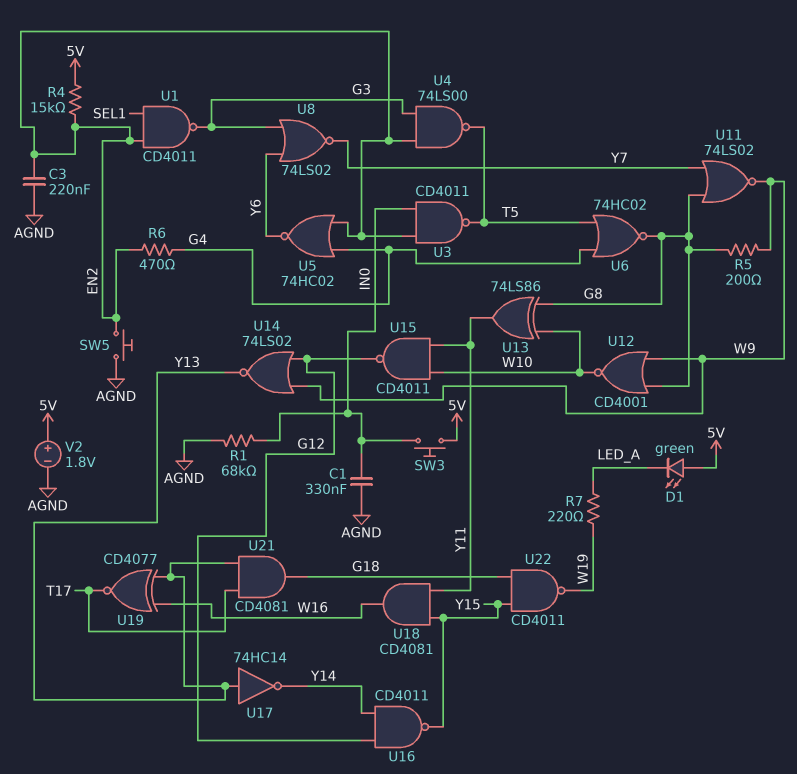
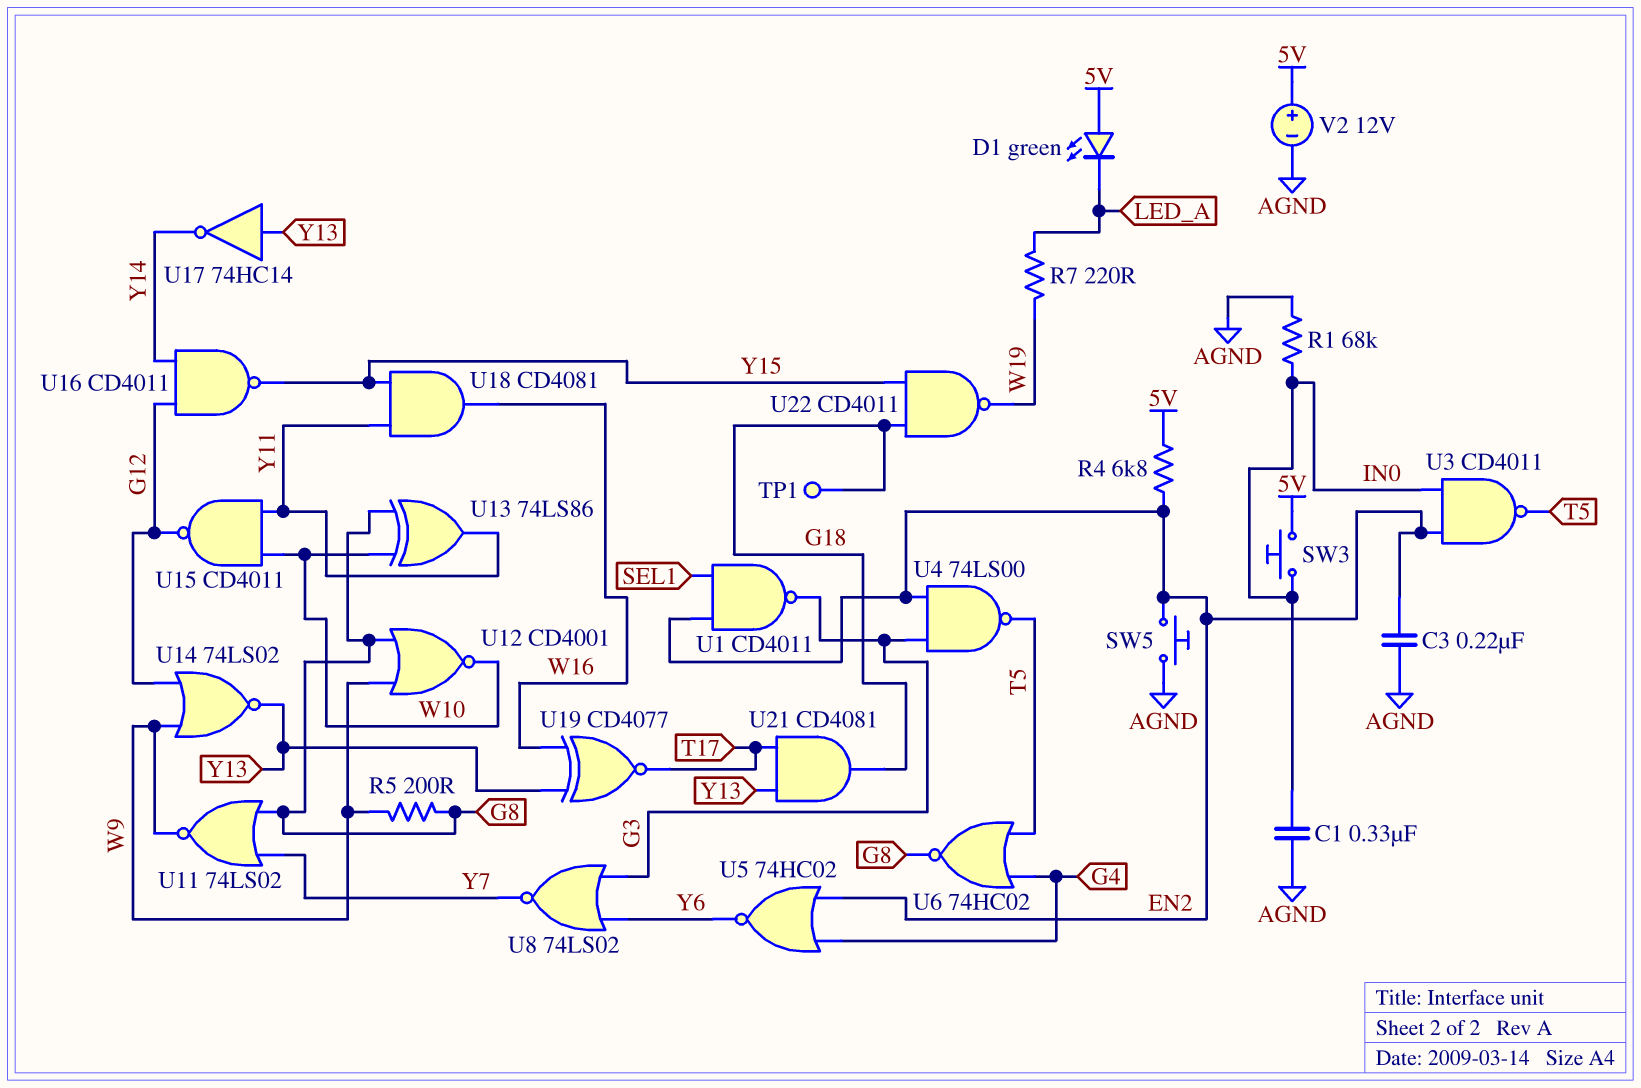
R4: 15k (5V, EN2) -> 6.8k (5V, EN2)
R6: 470 (EN2, G4) -> none
TP1: none -> test point (G18)
V2: 1.8V (plus 5V, minus AGND) -> 12V (plus 5V, minus AGND)

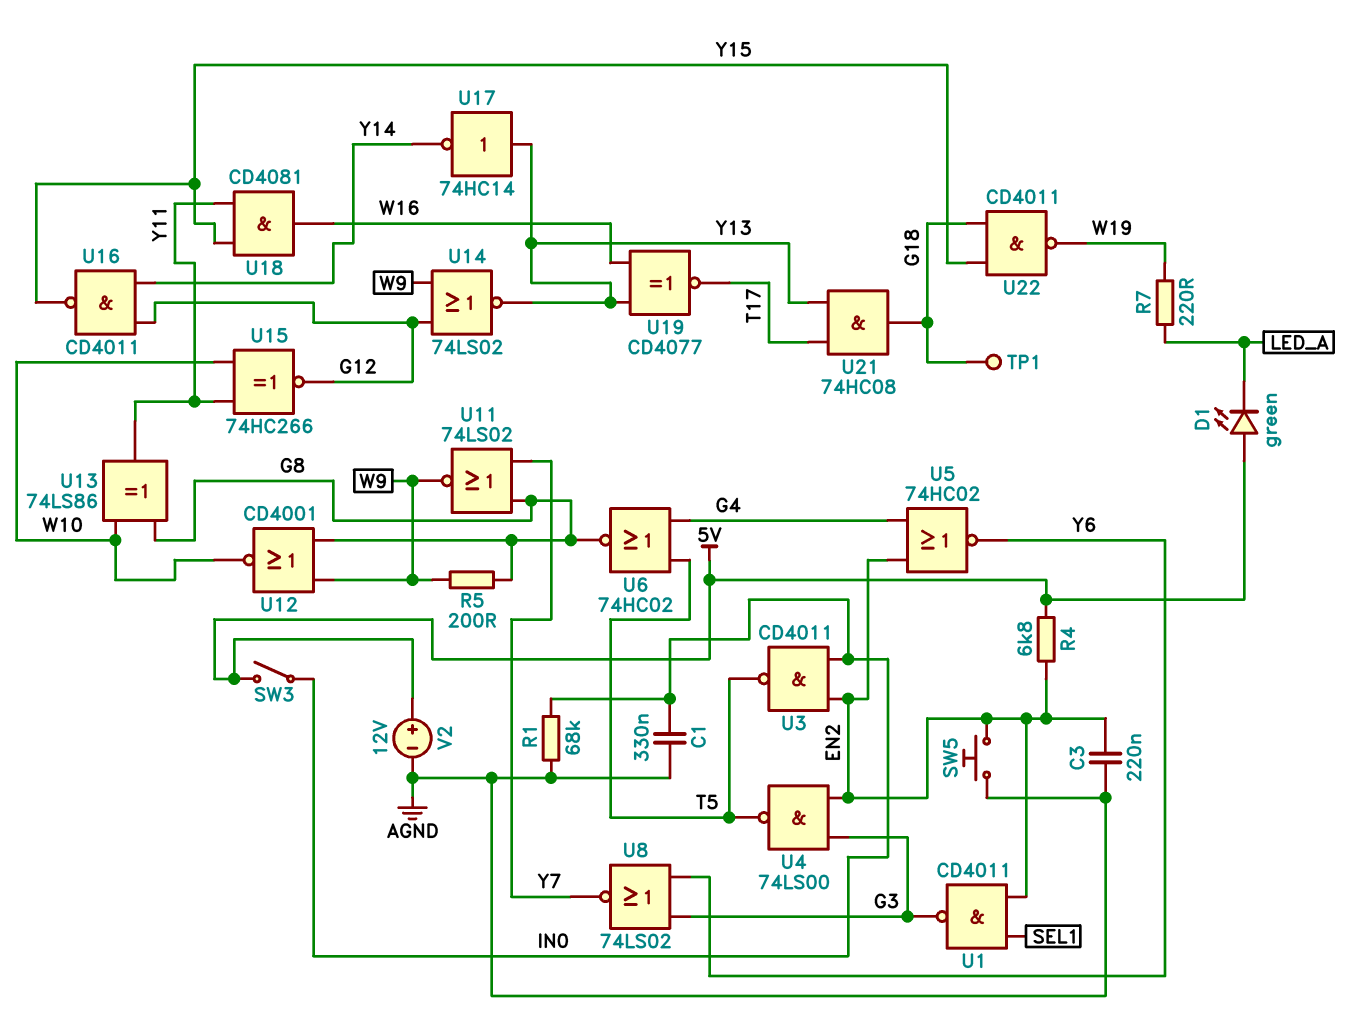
SW3: button (5V, IN0) -> switch (5V, IN0)
U15: NAND CD4011 (in W10, in Y11, out G12) -> XNOR 74HC266 (in W10, in Y11, out G12)
U21: AND CD4081 (in T17, in Y13, out G18) -> AND 74HC08 (in T17, in Y13, out G18)

